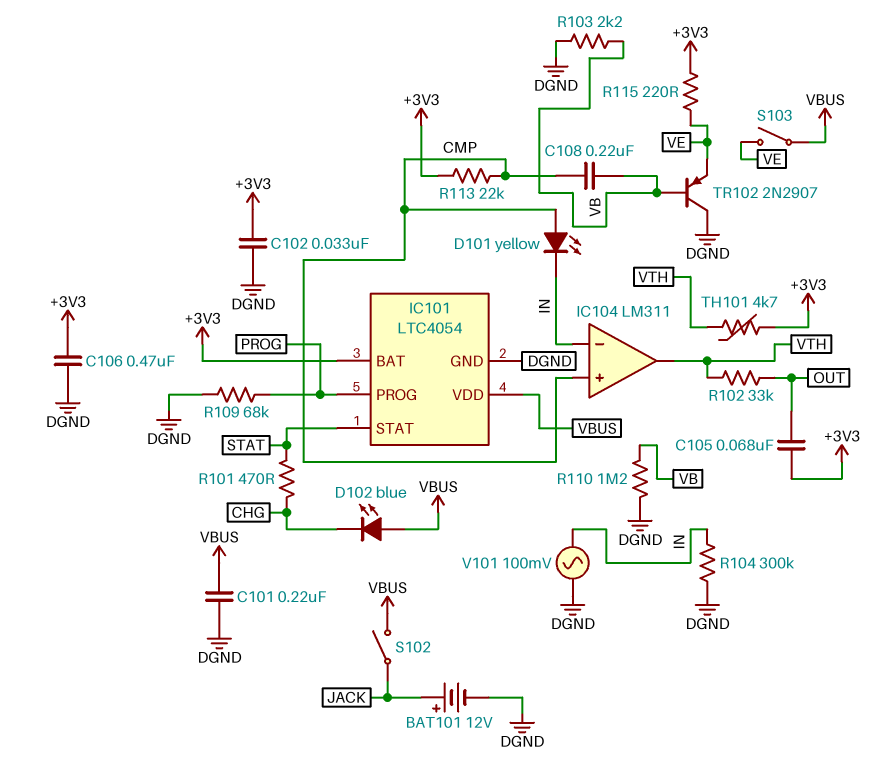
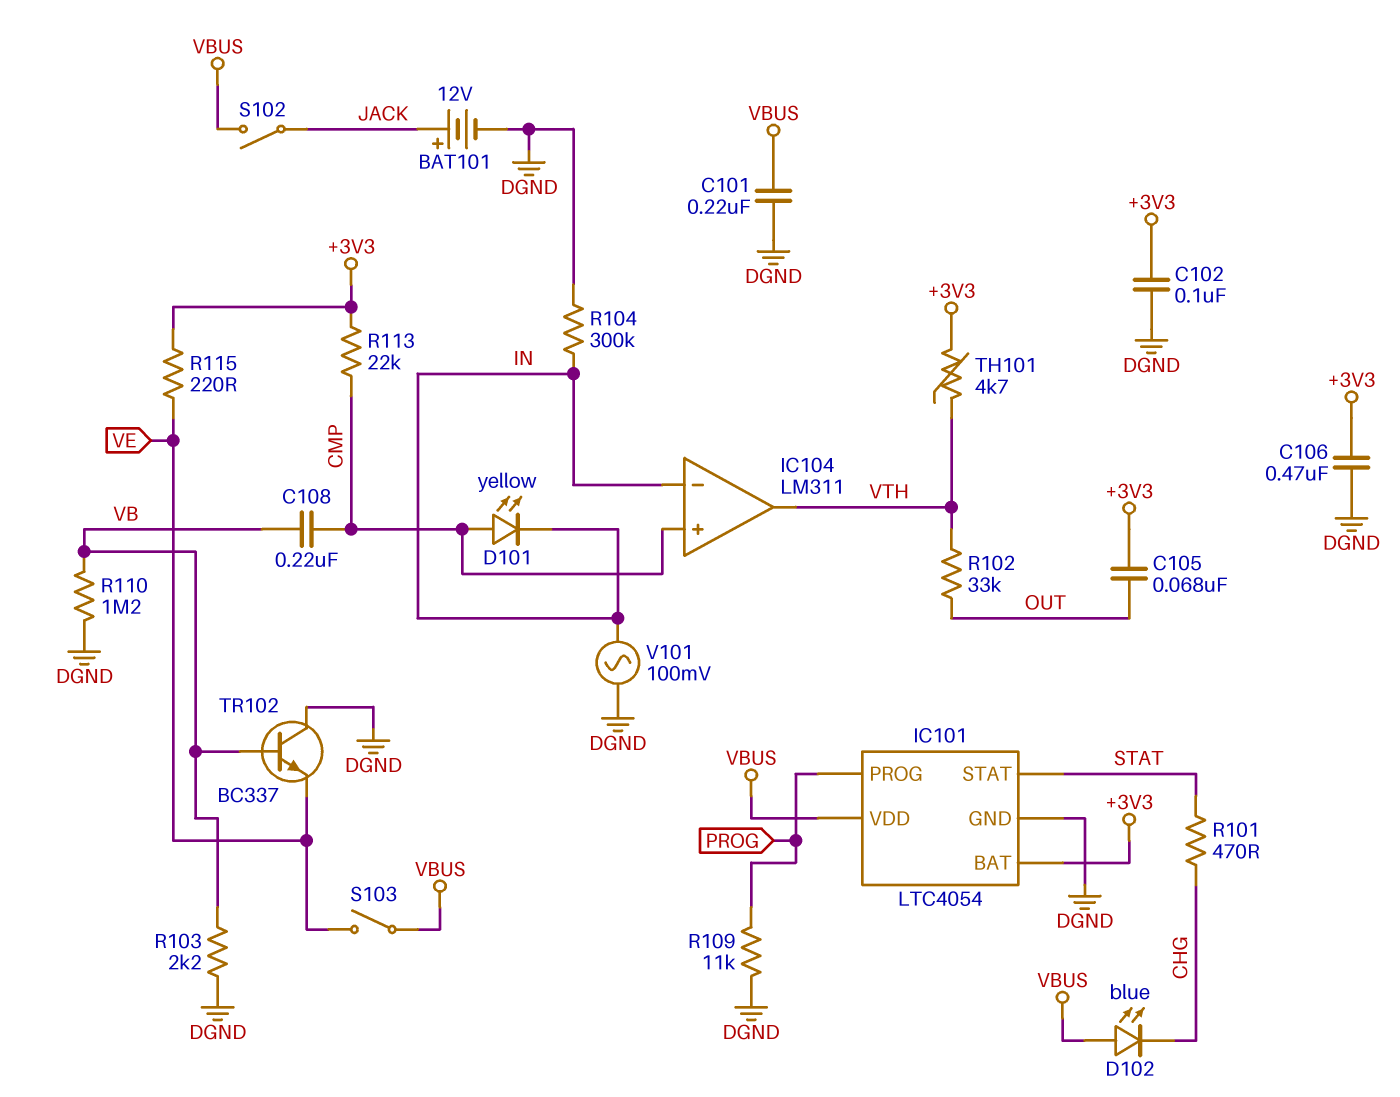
C102: 33nF (+3V3, DGND) -> 100nF (+3V3, DGND)
R109: 68k (DGND, PROG) -> 11k (DGND, PROG)
TR102: PNP 2N2907 (B VB, C DGND, E VE) -> NPN BC337 (B VB, C DGND, E VE)

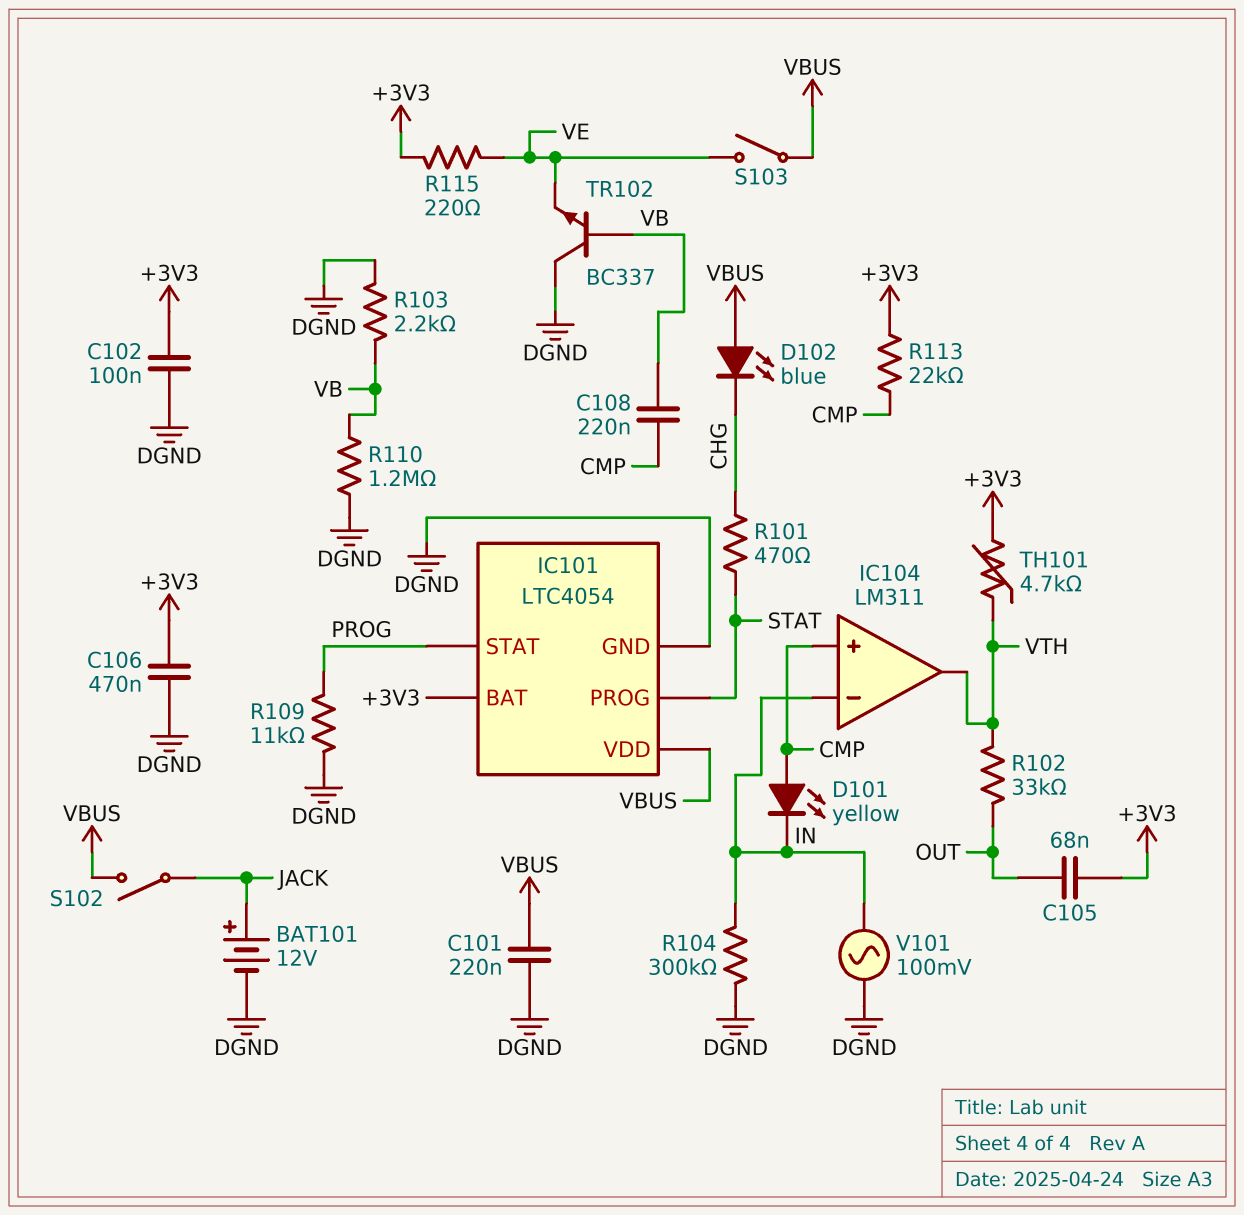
IC101 pin PROG: PROG -> STAT
IC101 pin STAT: STAT -> PROG

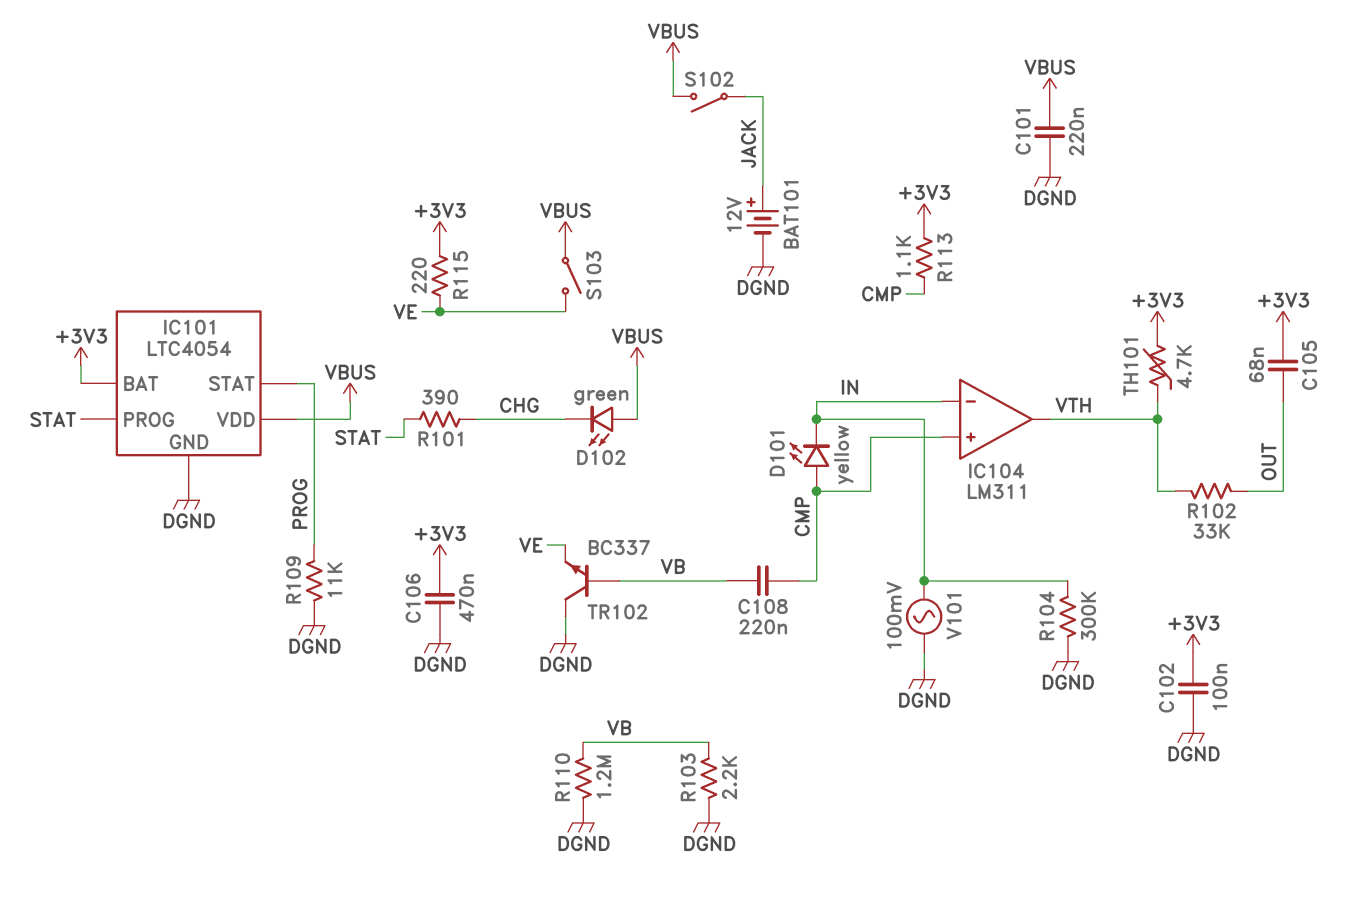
D102: LED blue (A VBUS, K CHG) -> LED green (A VBUS, K CHG)
R101: 470 (CHG, STAT) -> 390 (CHG, STAT)
R113: 22k (+3V3, CMP) -> 1.1k (+3V3, CMP)

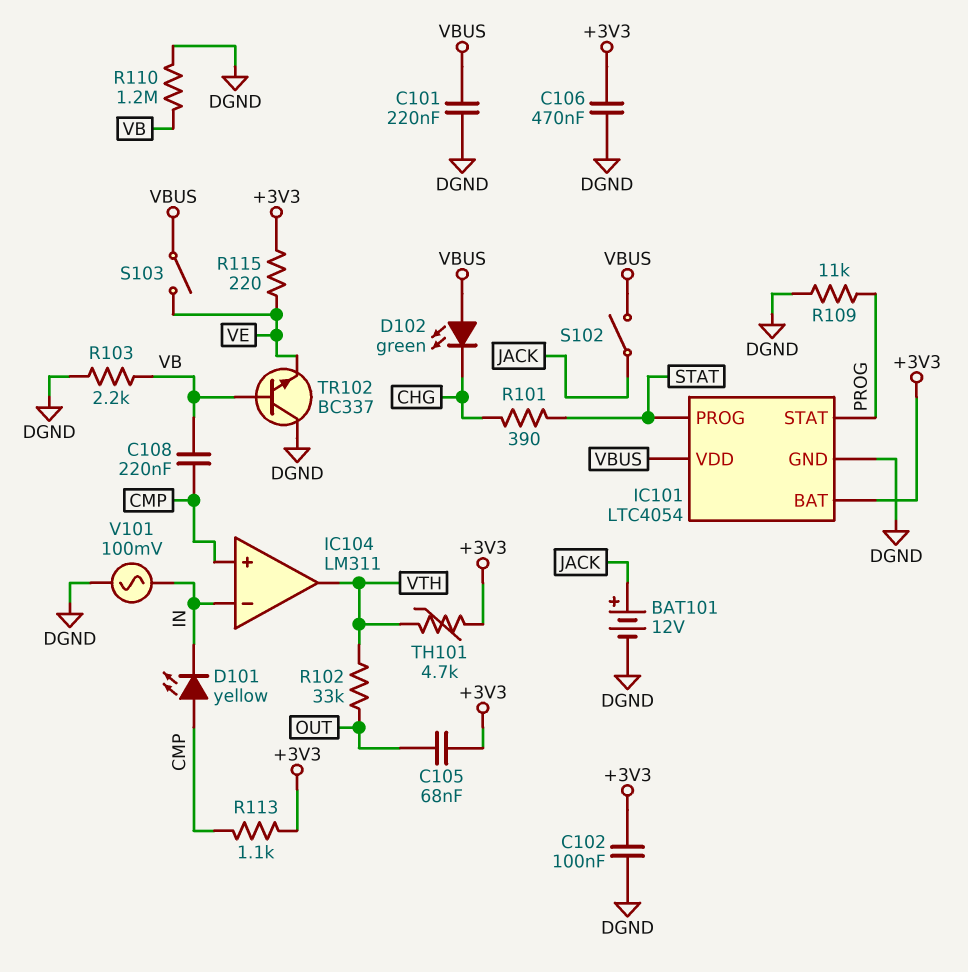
R104: 300k (DGND, IN) -> none

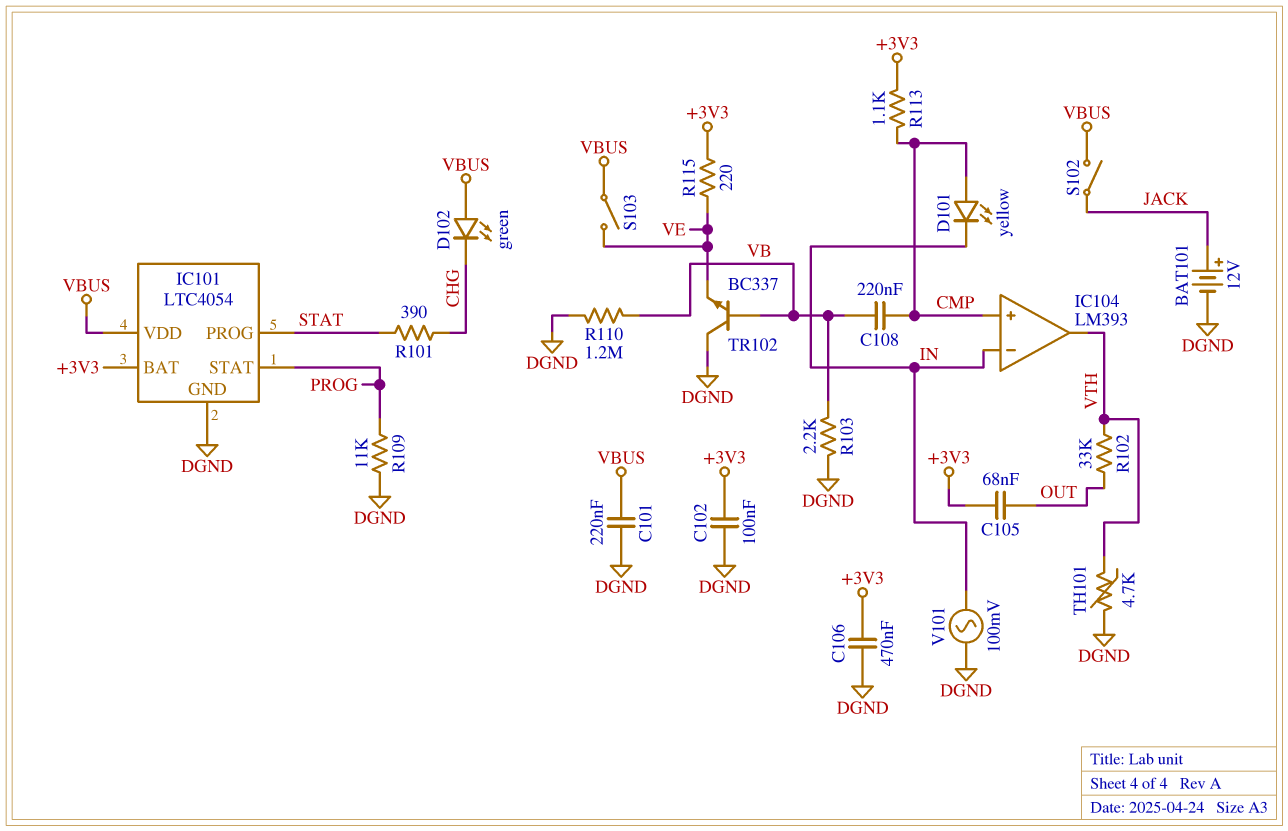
IC104: LM311 -> LM393
TH101: 4.7k (+3V3, VTH) -> 4.7k (DGND, VTH)

